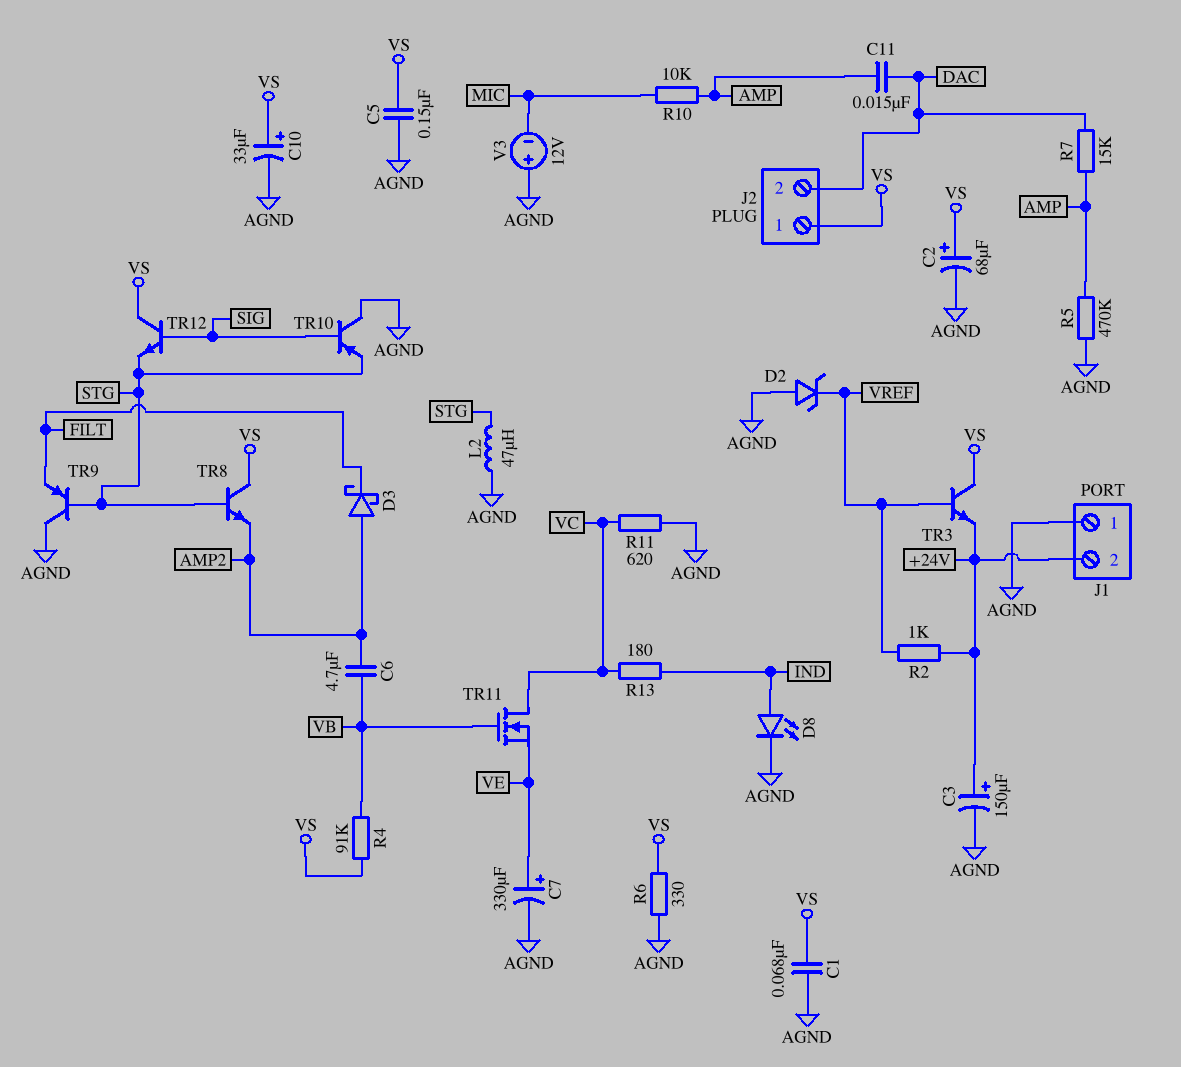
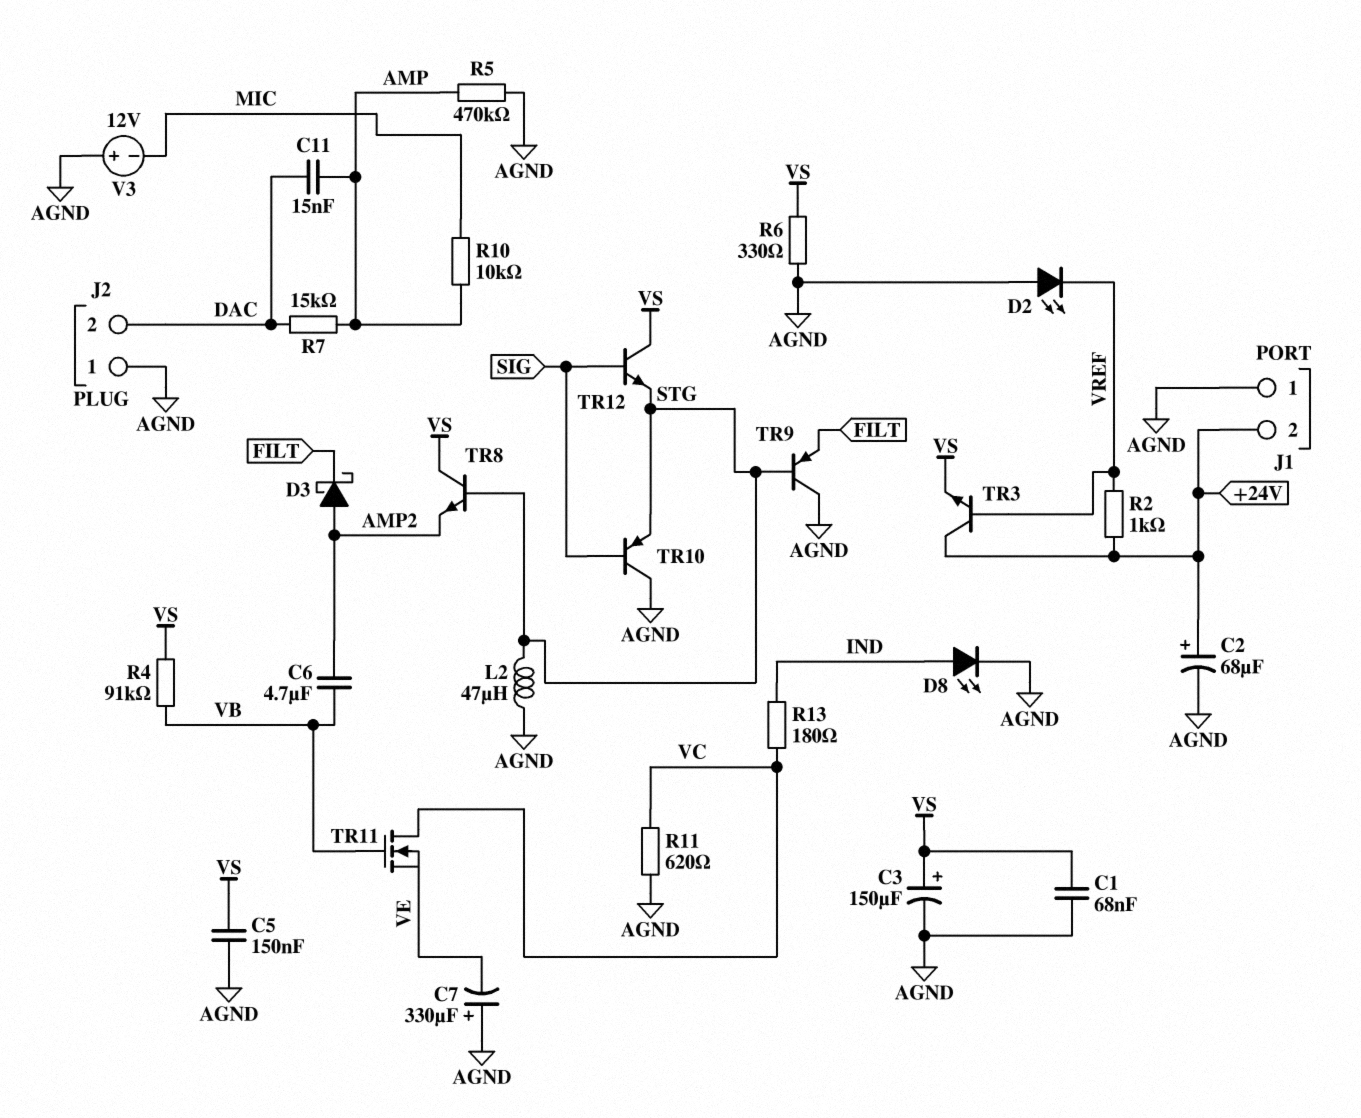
C2: 68uF (plus VS, minus AGND) -> 68uF (plus +24V, minus AGND)
C3: 150uF (plus +24V, minus AGND) -> 150uF (plus VS, minus AGND)
C7: 330uF (plus VE, minus AGND) -> 330uF (plus AGND, minus VE)
C10: 33uF (plus VS, minus AGND) -> none
D2: zener (A AGND, K VREF) -> LED (A AGND, K VREF)
J2 pin 1: VS -> AGND
TR3: NPN (B VREF, C VS, E +24V) -> NPN (B VREF, C +24V, E VS)

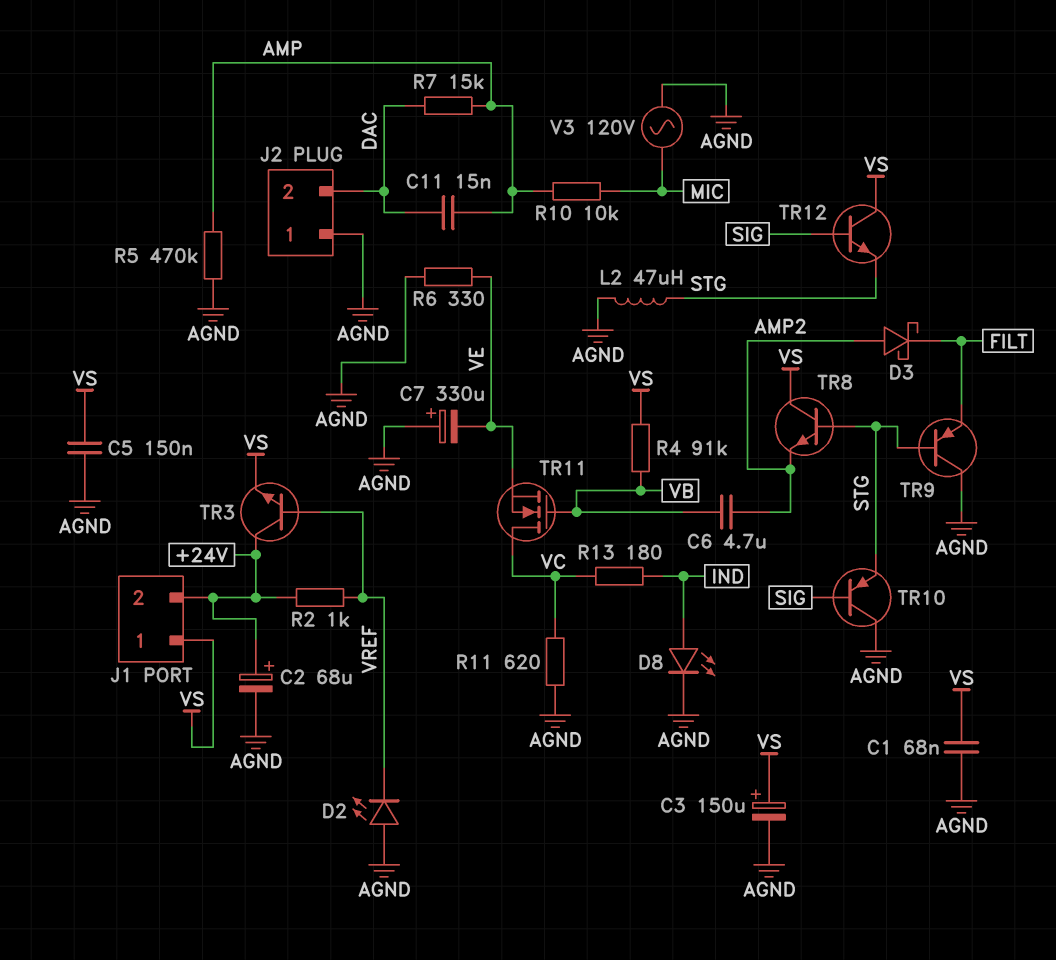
J1 pin 1: AGND -> VS
R6: 330 (AGND, VS) -> 330 (AGND, VE)
V3: 12V (plus AGND, minus MIC) -> AC 120V (AGND, MIC)

